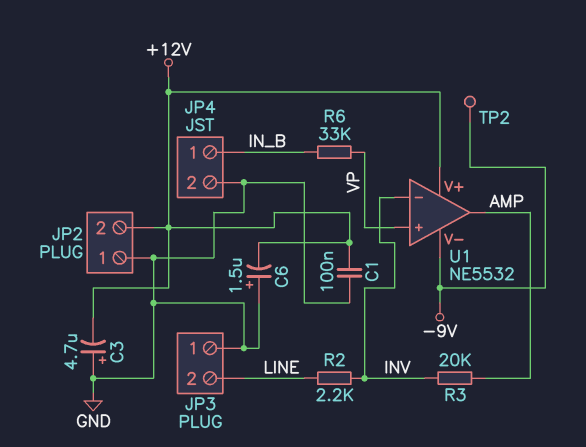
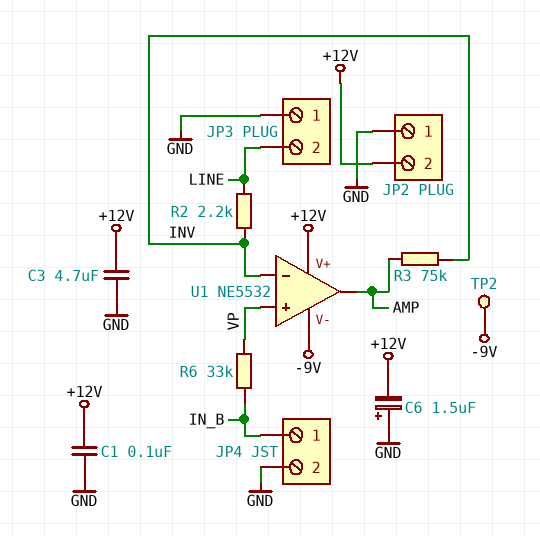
C3: 4.7uF (plus GND, minus +12V) -> 4.7uF (+12V, GND)
R3: 20k (AMP, INV) -> 75k (AMP, INV)

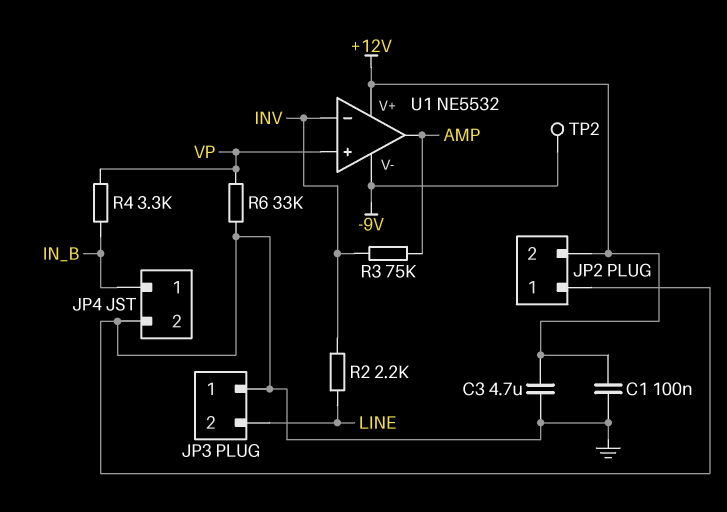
C6: 1.5uF (plus GND, minus +12V) -> none
R4: none -> 3.3k (IN_B, VP)
R6: 33k (IN_B, VP) -> 33k (GND, VP)

